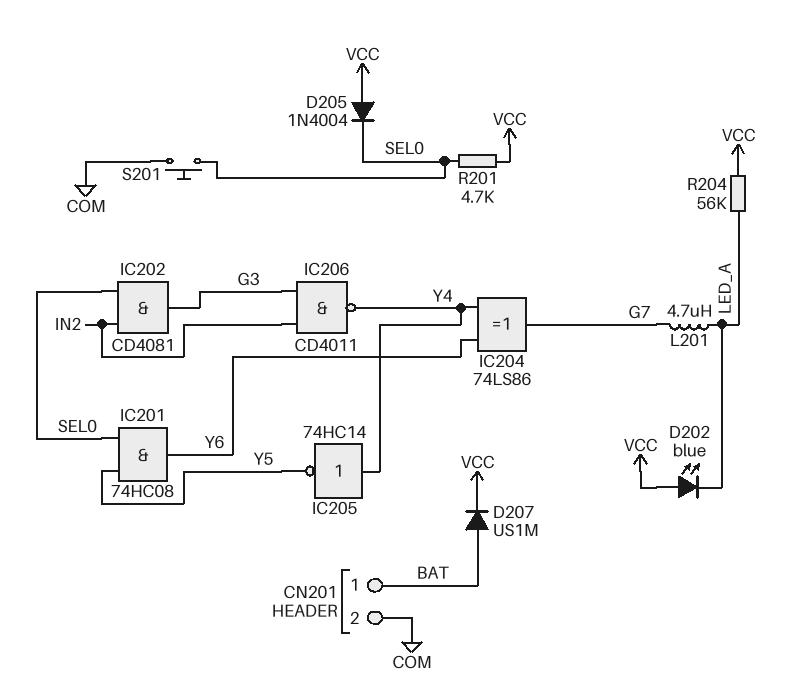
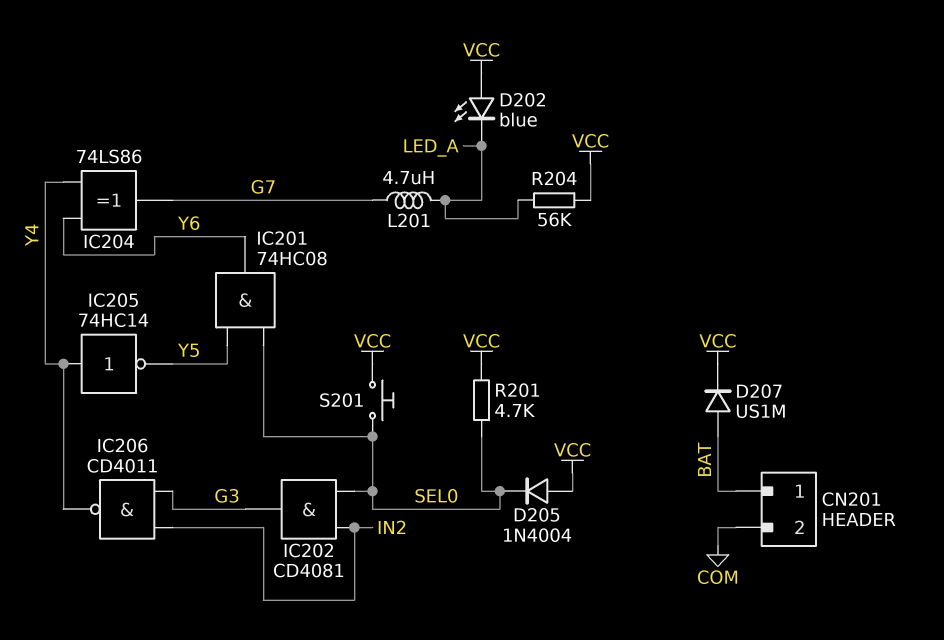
S201: button (COM, SEL0) -> button (SEL0, VCC)

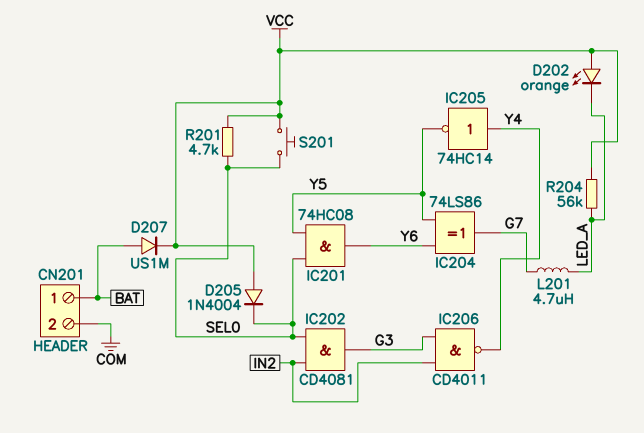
D202: LED blue (A VCC, K LED_A) -> LED orange (A VCC, K LED_A)
IC204: XOR 74LS86 (in Y4, in Y6, out G7) -> XOR 74LS86 (in Y5, in Y6, out G7)

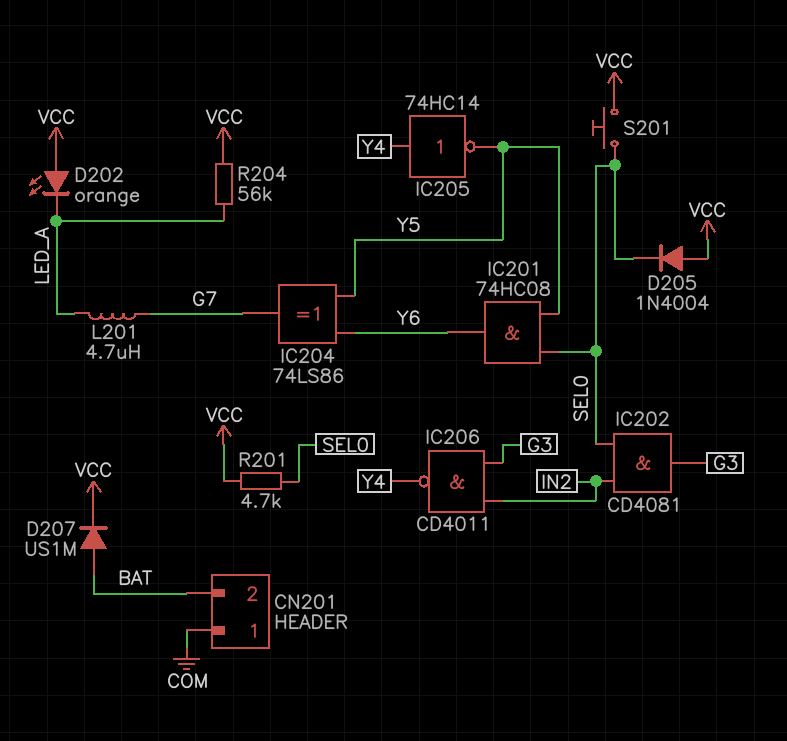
CN201 pin 1: BAT -> COM
CN201 pin 2: COM -> BAT

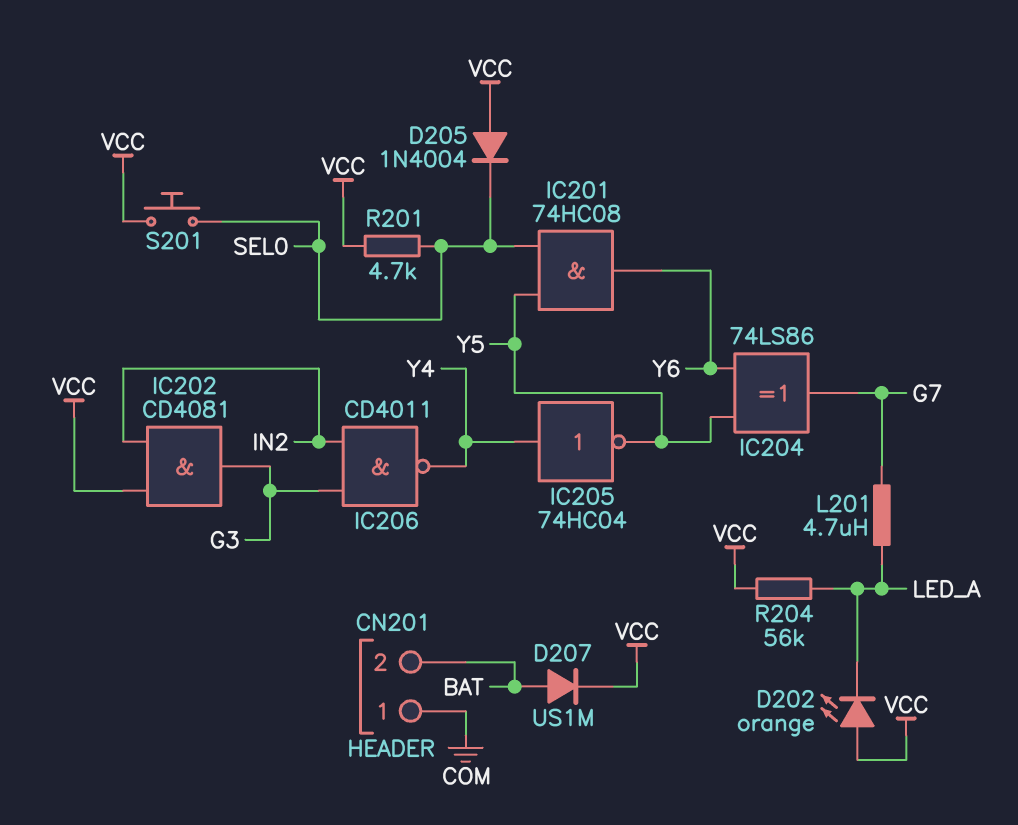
IC202: AND CD4081 (in IN2, in SEL0, out G3) -> AND CD4081 (in IN2, in VCC, out G3)
IC205: NOT 74HC14 (in Y4, out Y5) -> NOT 74HC04 (in Y4, out Y5)

